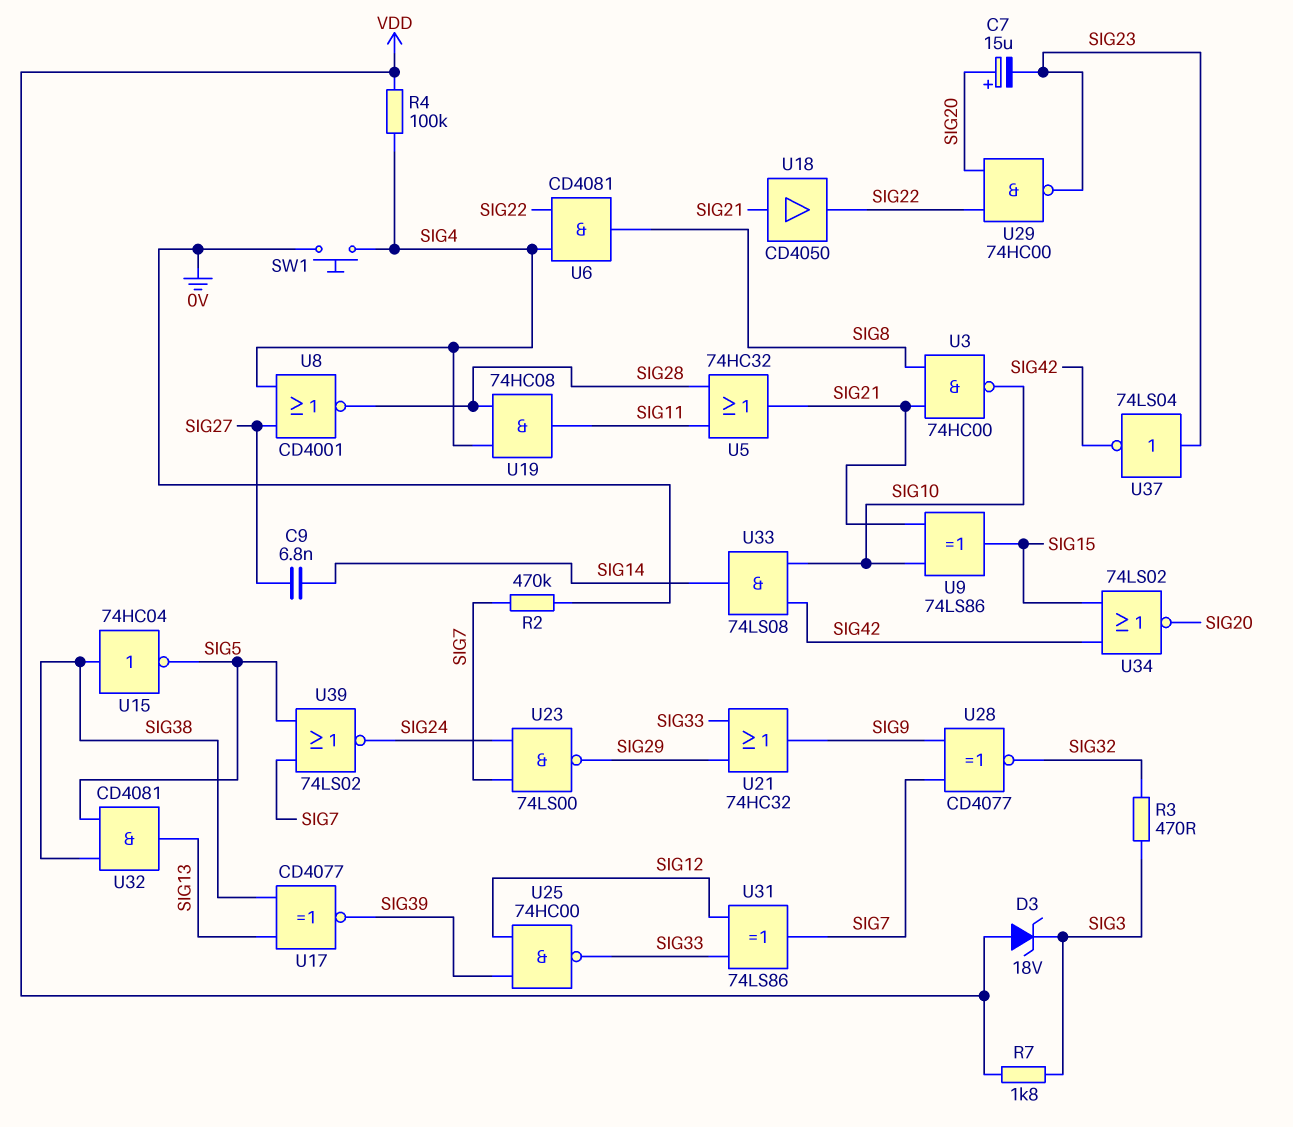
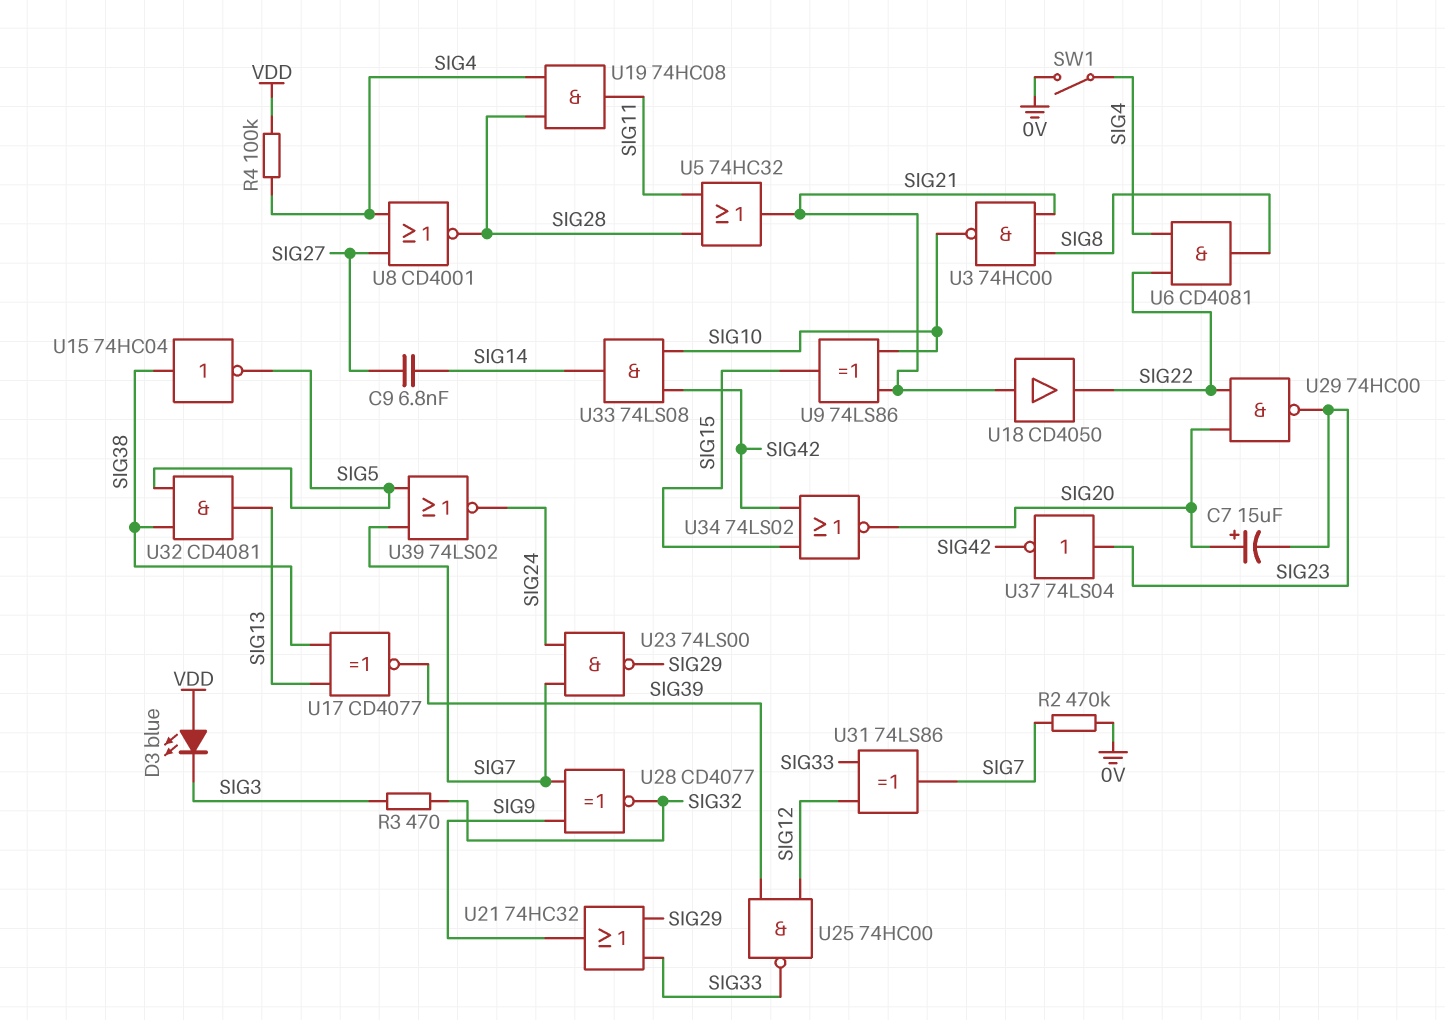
D3: zener 18V (A VDD, K SIG3) -> LED blue (A VDD, K SIG3)
R7: 1.8k (SIG3, VDD) -> none
SW1: button (0V, SIG4) -> switch (0V, SIG4)

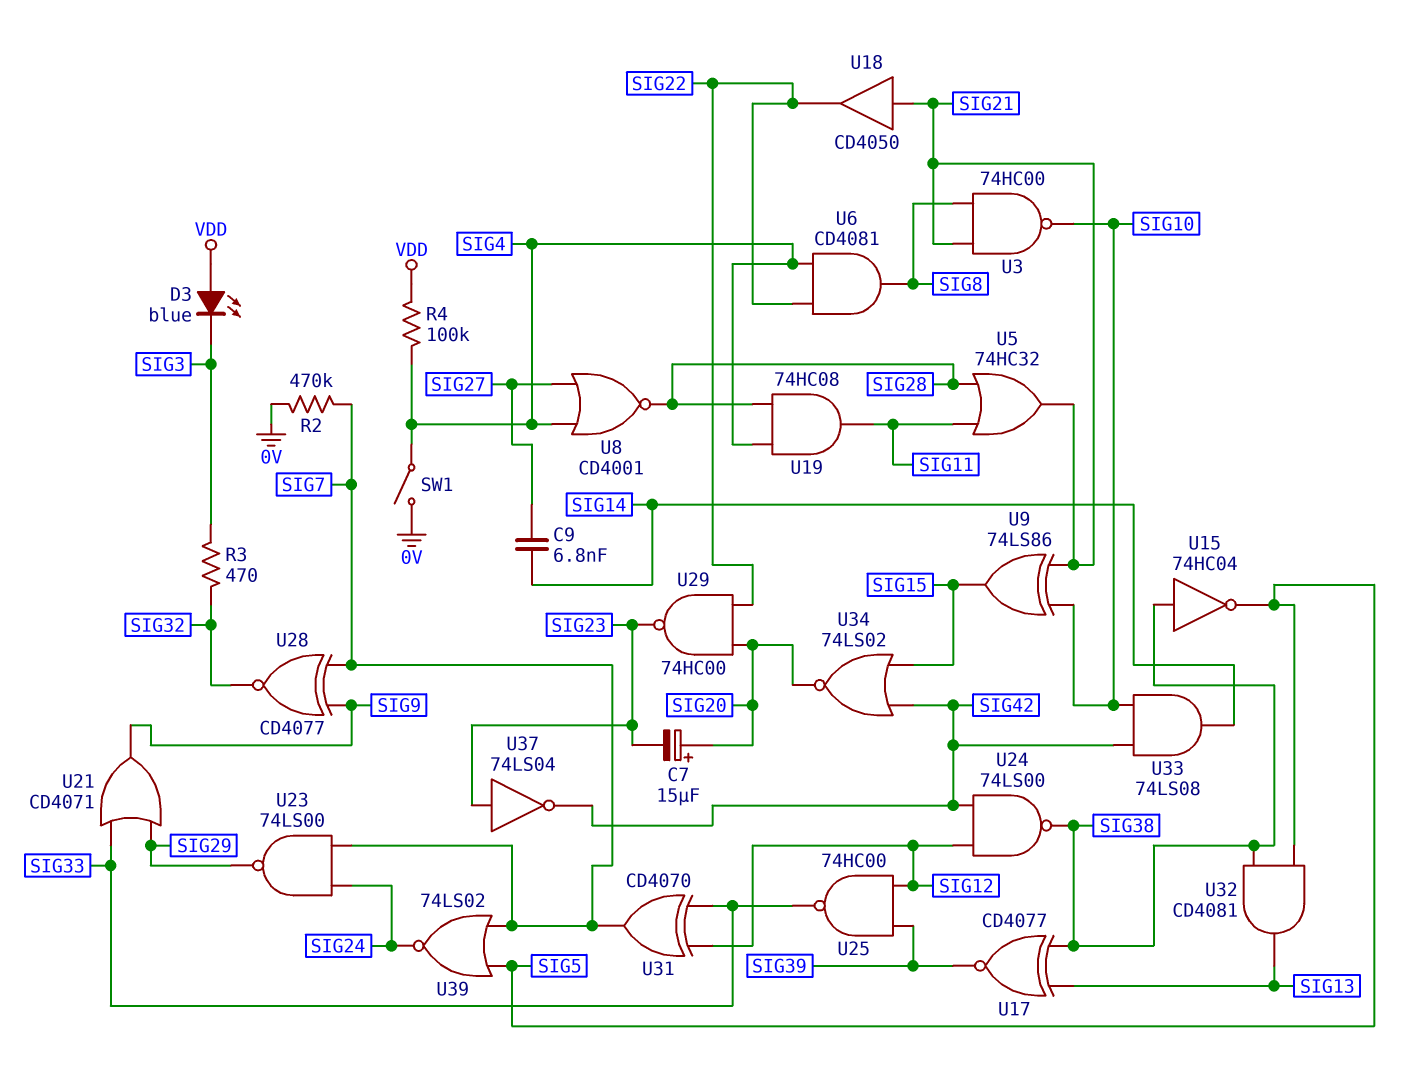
U21: OR 74HC32 (in SIG29, in SIG33, out SIG9) -> OR CD4071 (in SIG29, in SIG33, out SIG9)
U24: none -> NAND 74LS00 (in SIG12, in SIG42, out SIG38)
U31: XOR 74LS86 (in SIG12, in SIG33, out SIG7) -> XOR CD4070 (in SIG12, in SIG33, out SIG7)

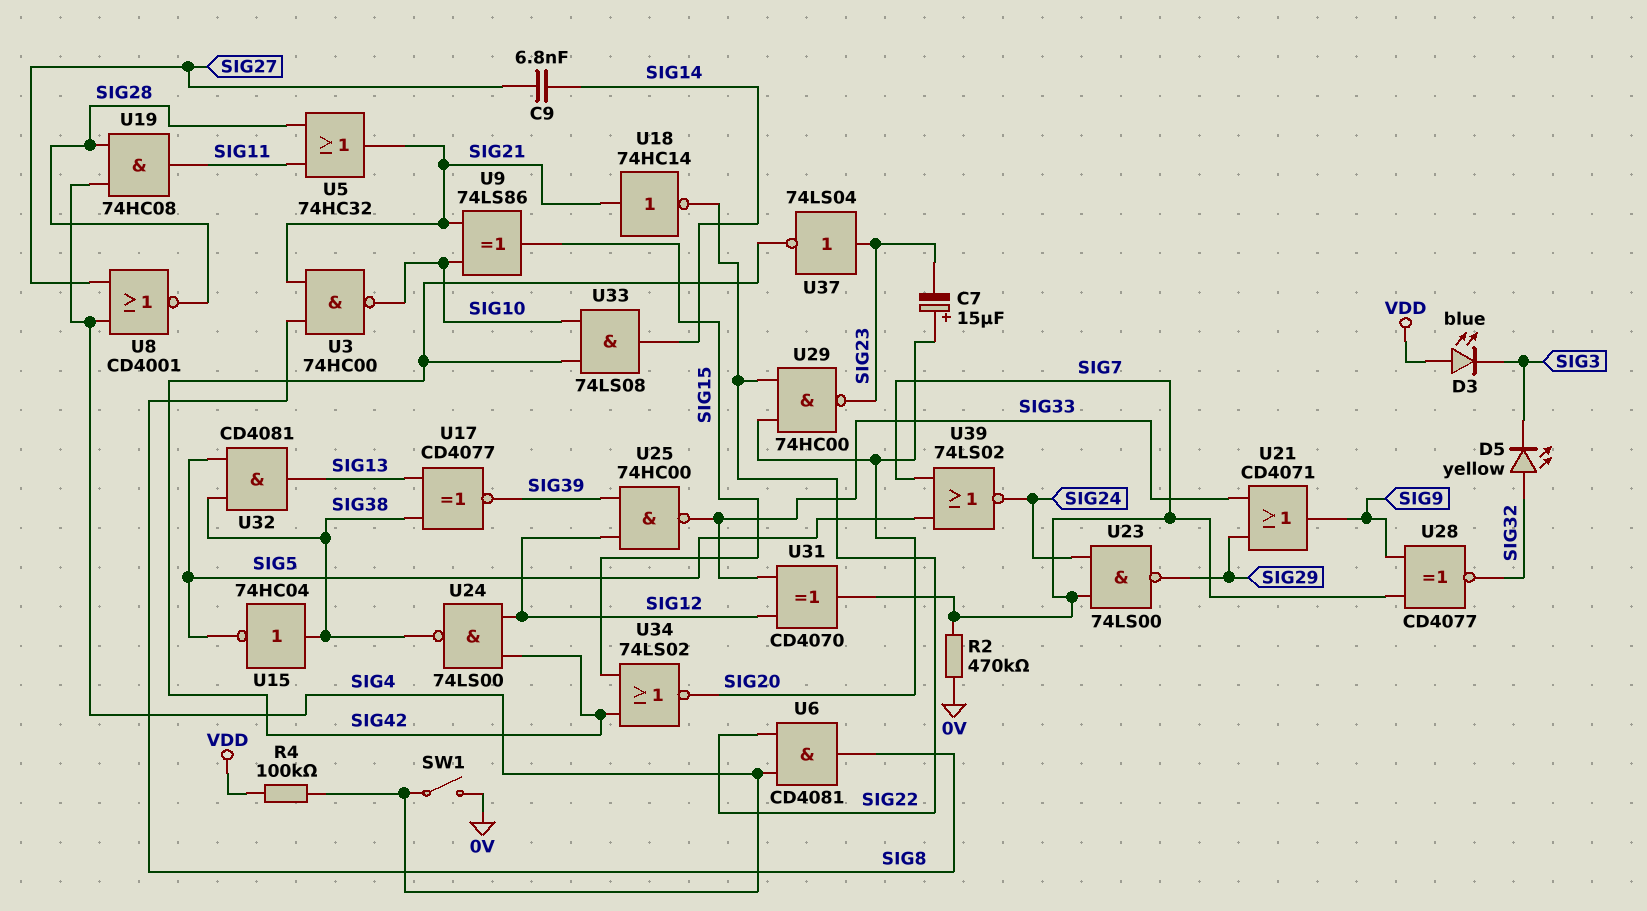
D5: none -> LED yellow (A SIG32, K SIG3)
R3: 470 (SIG3, SIG32) -> none
U18: buffer CD4050 (in SIG21, out SIG22) -> NOT 74HC14 (in SIG21, out SIG22)

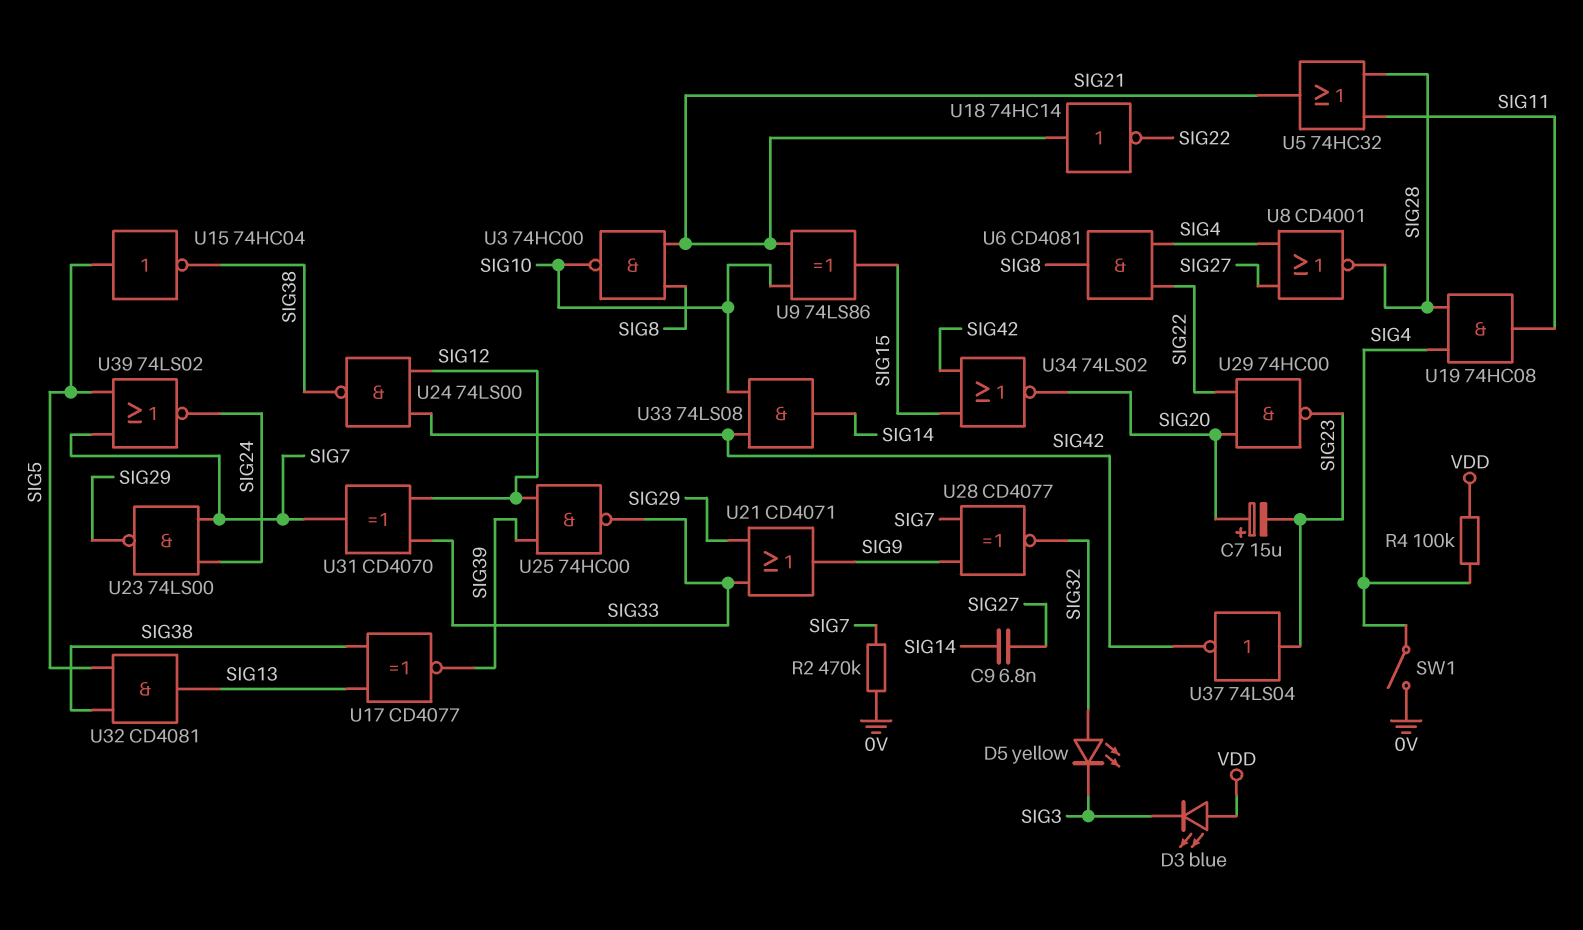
U15: NOT 74HC04 (in SIG38, out SIG5) -> NOT 74HC04 (in SIG5, out SIG38)

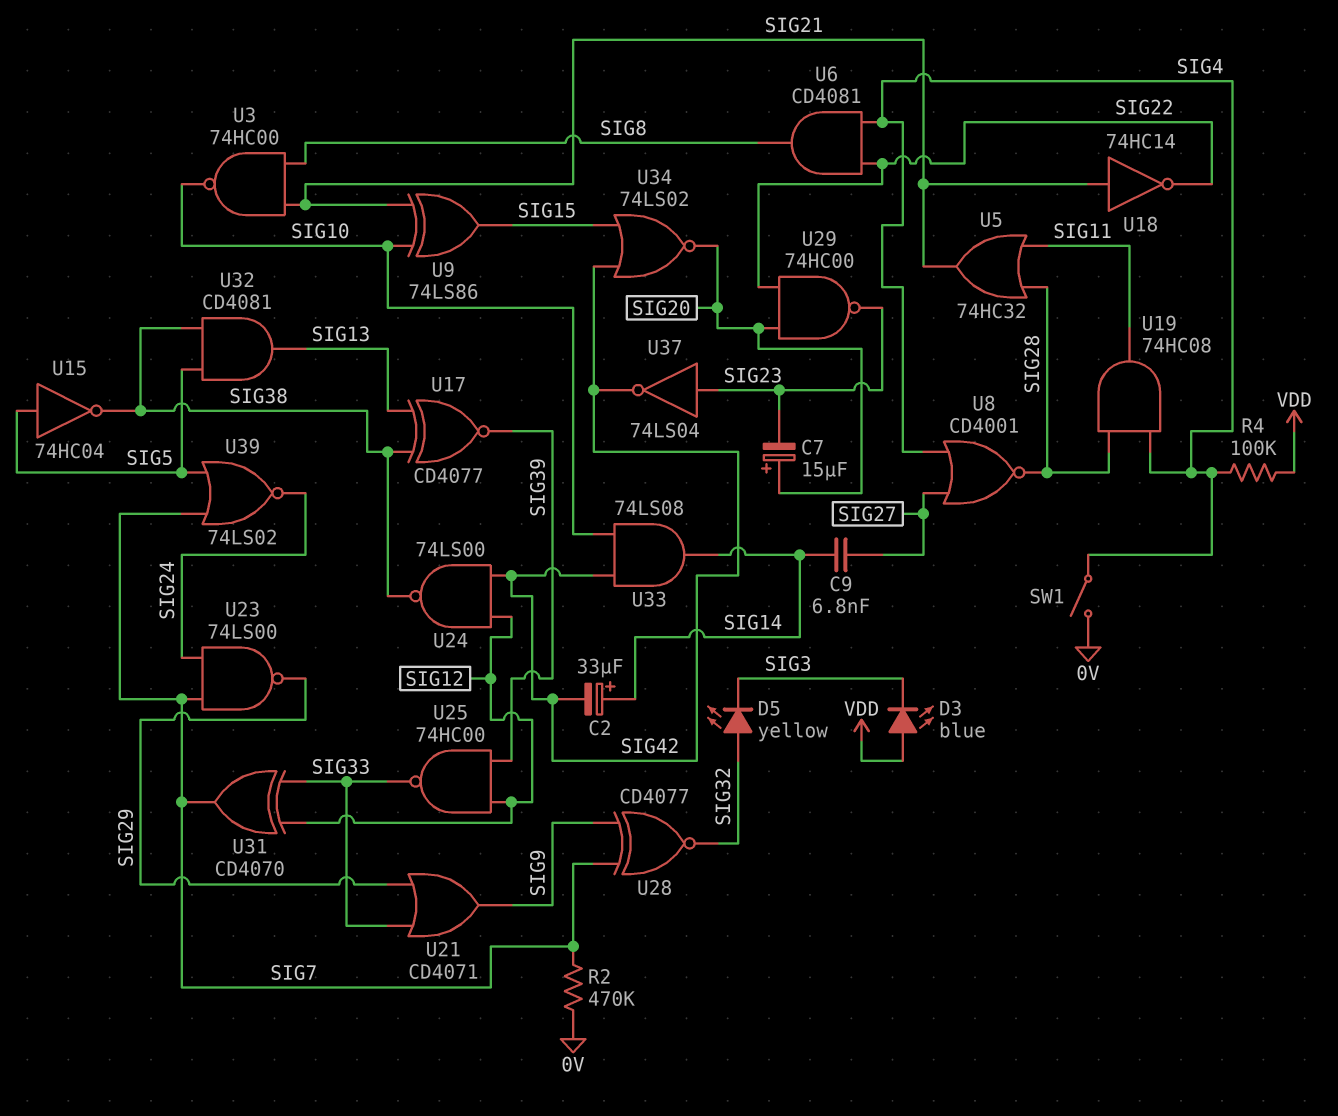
C2: none -> 33uF (plus SIG14, minus SIG42)

